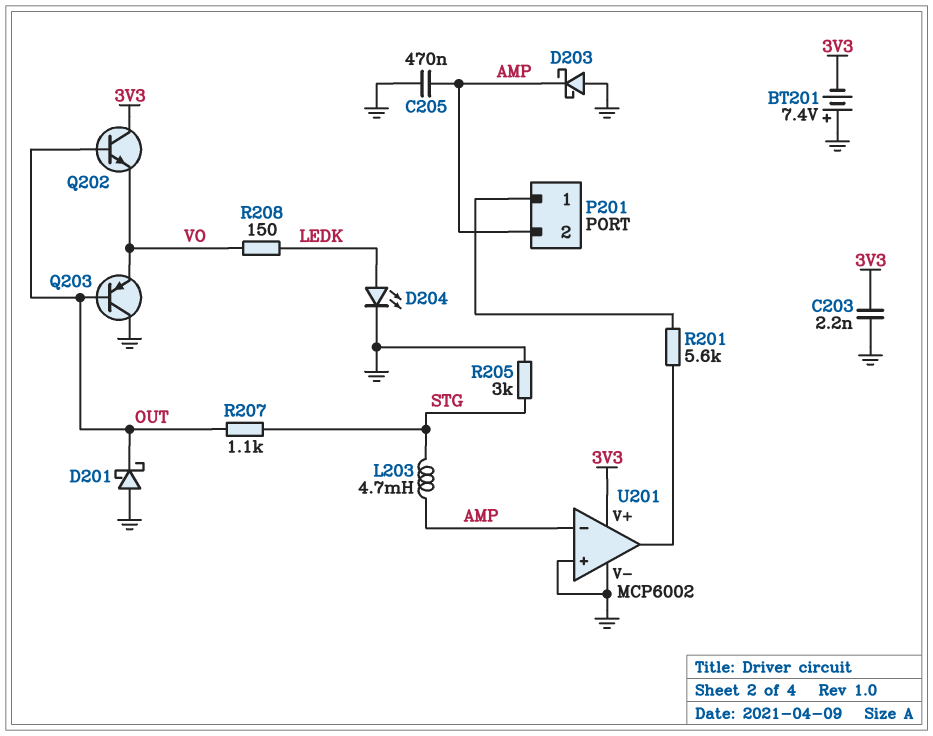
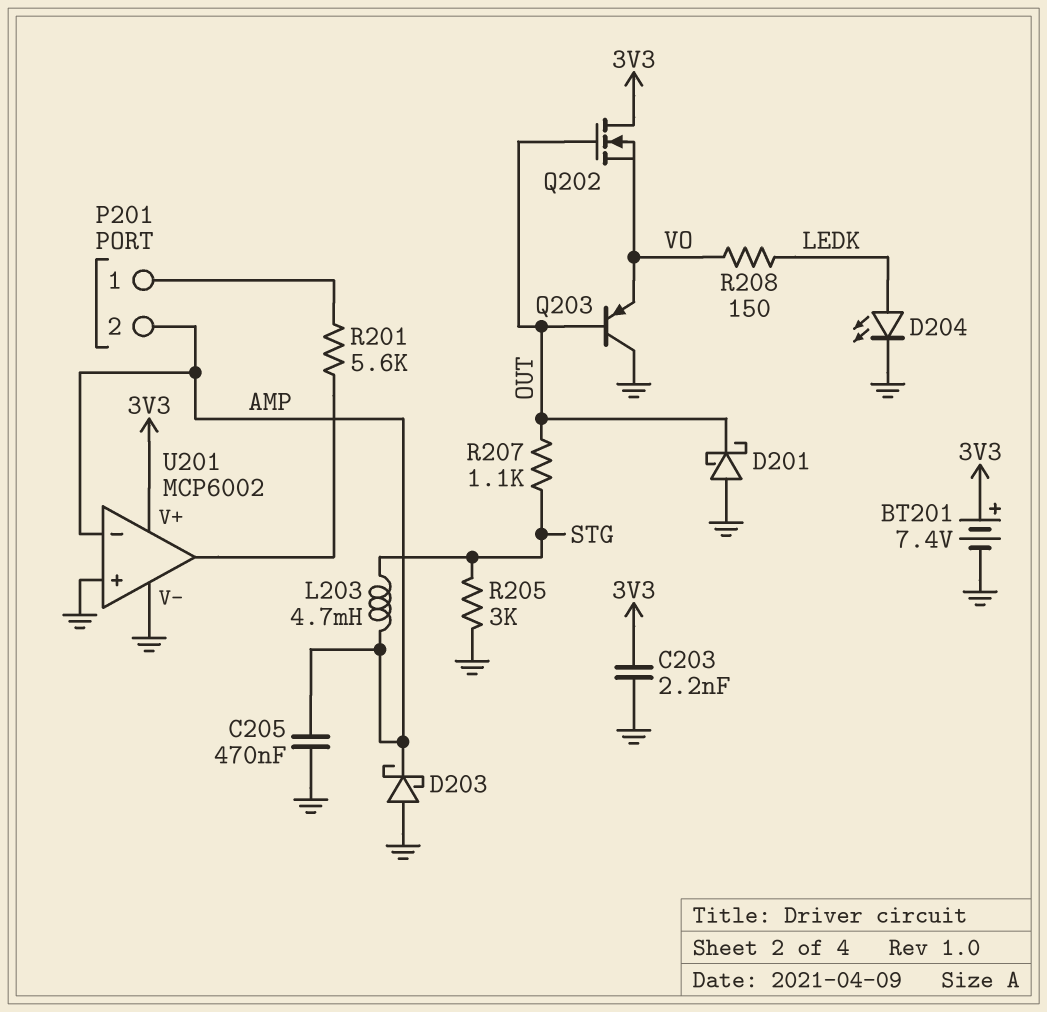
BT201: 7.4V (plus GND, minus 3V3) -> 7.4V (plus 3V3, minus GND)
Q202: NPN (B OUT, C 3V3, E VO) -> NMOS (G OUT, D 3V3, S VO)

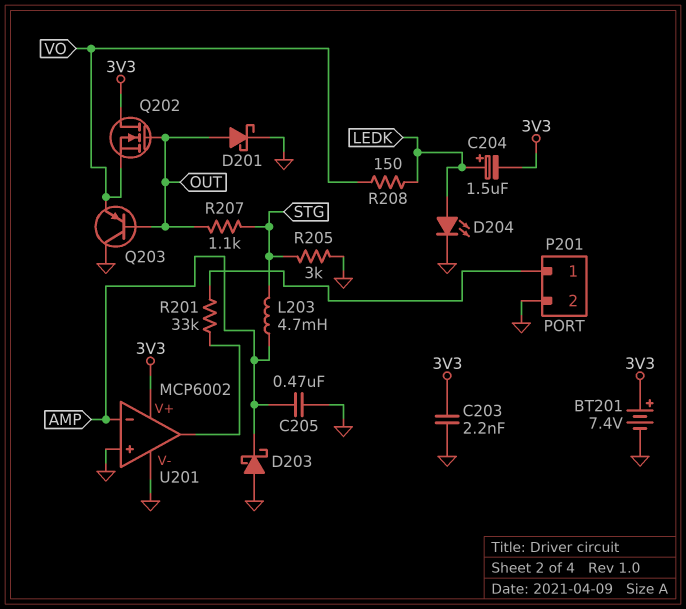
C204: none -> 1.5uF (plus LEDK, minus 3V3)
D201: schottky (A GND, K OUT) -> schottky (A OUT, K GND)
P201 pin 2: AMP -> GND
R201: 5.6k (P201/1, U201/out) -> 33k (P201/1, U201/out)

